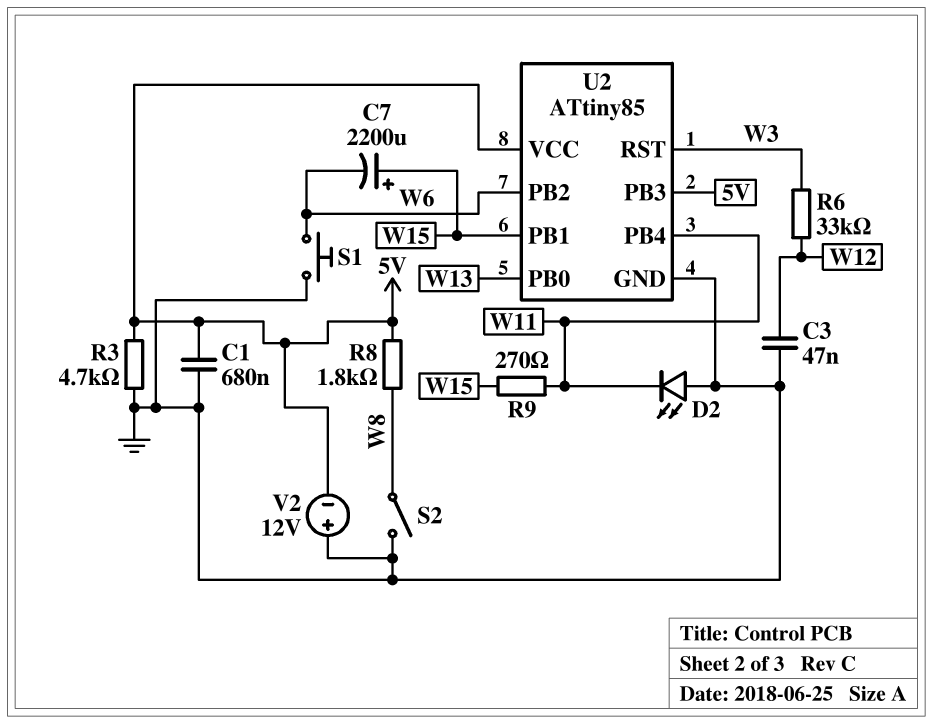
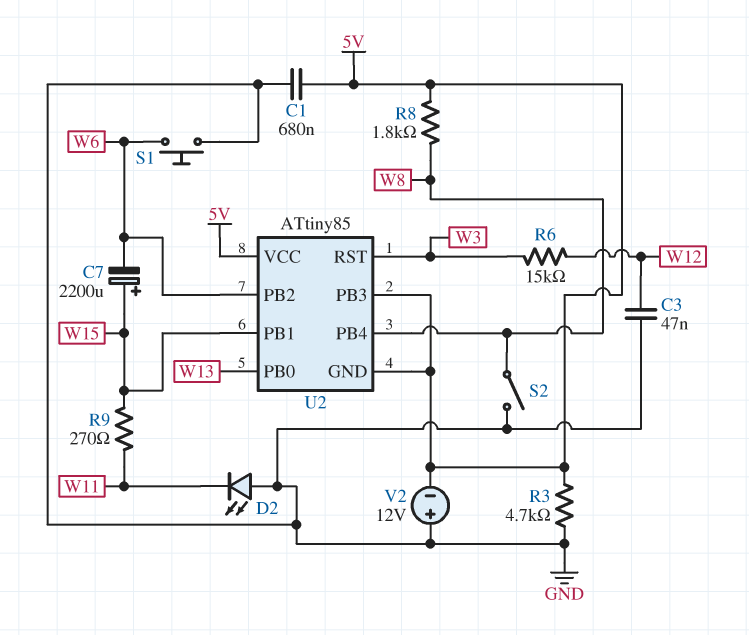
R6: 33k (W3, W12) -> 15k (W3, W12)
U2 pin GND: GND -> 5V
U2 pin PB4: W11 -> W8

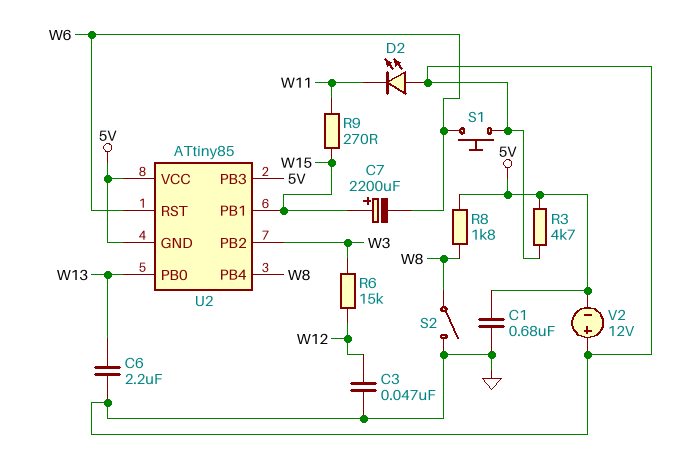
C6: none -> 2.2uF (GND, W13)
U2 pin PB2: W6 -> W3
U2 pin RST: W3 -> W6

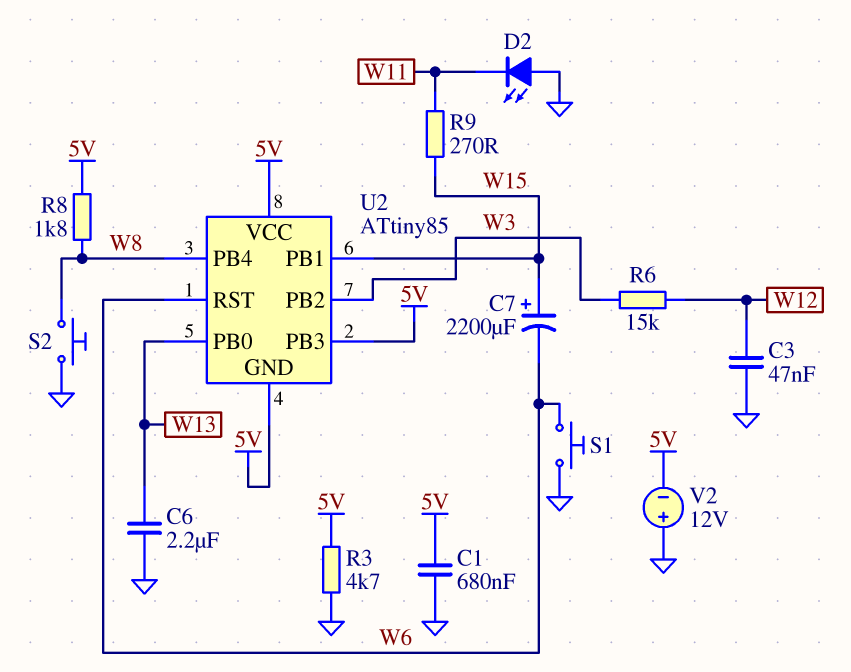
S2: switch (GND, W8) -> button (GND, W8)

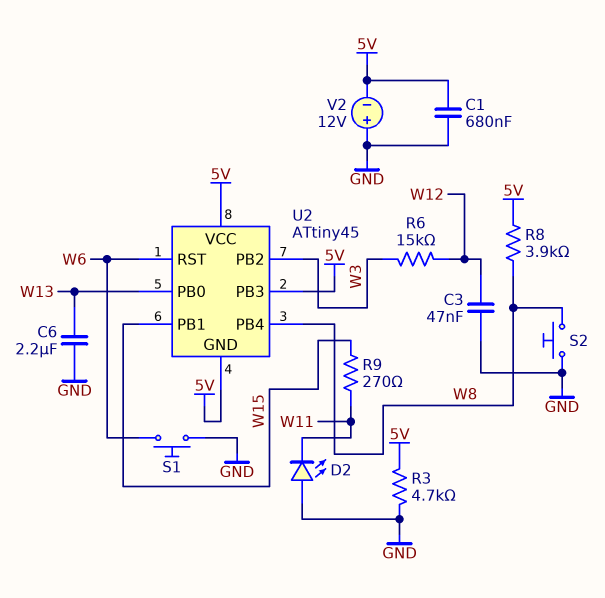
C7: 2200uF (plus W15, minus W6) -> none
R8: 1.8k (5V, W8) -> 3.9k (5V, W8)
U2: ATtiny85 -> ATtiny45

